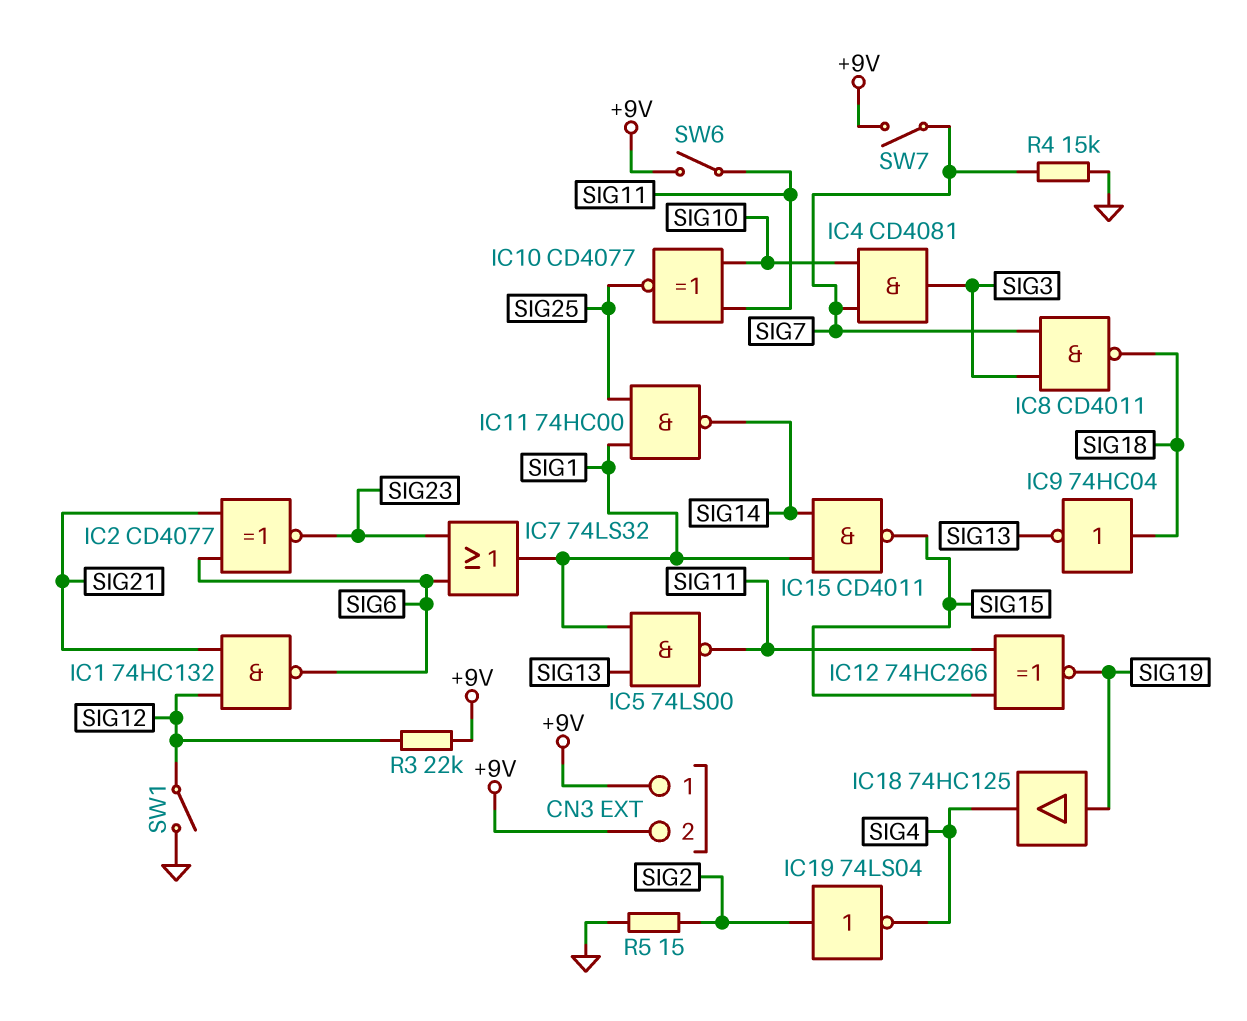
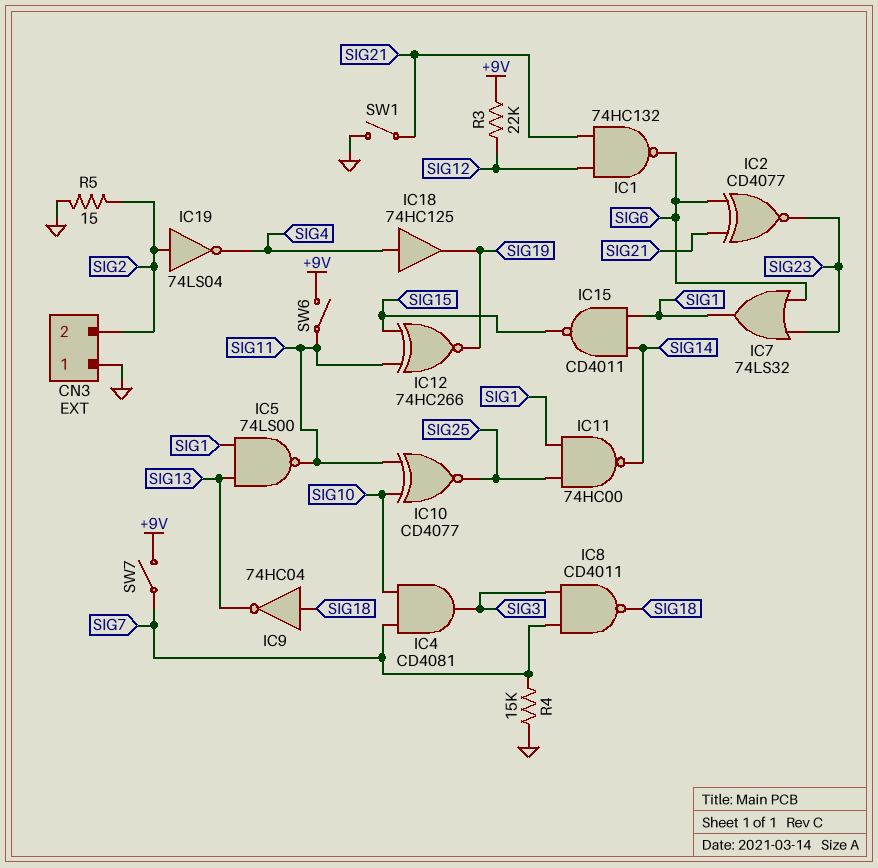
CN3 pin 1: +9V -> GND
CN3 pin 2: +9V -> SIG2
IC18: buffer 74HC125 (in SIG19, out SIG4) -> buffer 74HC125 (in SIG4, out SIG19)
SW1: switch (GND, SIG12) -> switch (GND, SIG21)

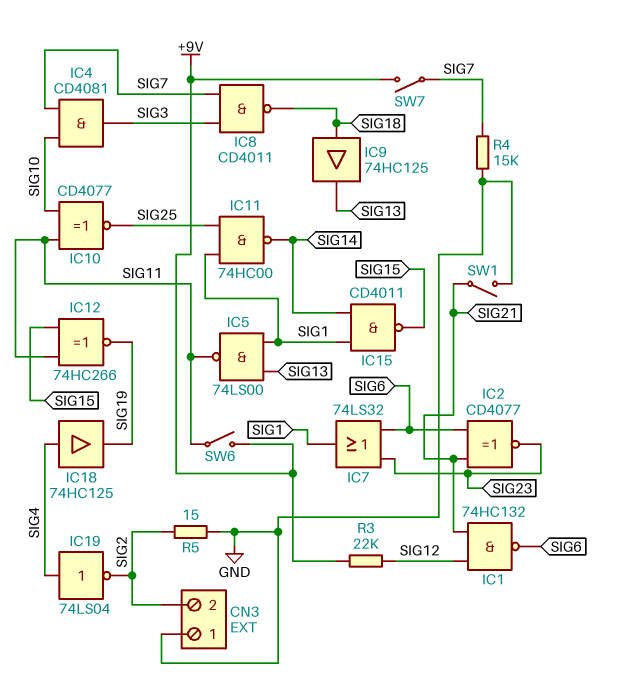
IC9: NOT 74HC04 (in SIG18, out SIG13) -> buffer 74HC125 (in SIG18, out SIG13)
IC19: NOT 74LS04 (in SIG2, out SIG4) -> NOT 74LS04 (in SIG4, out SIG2)

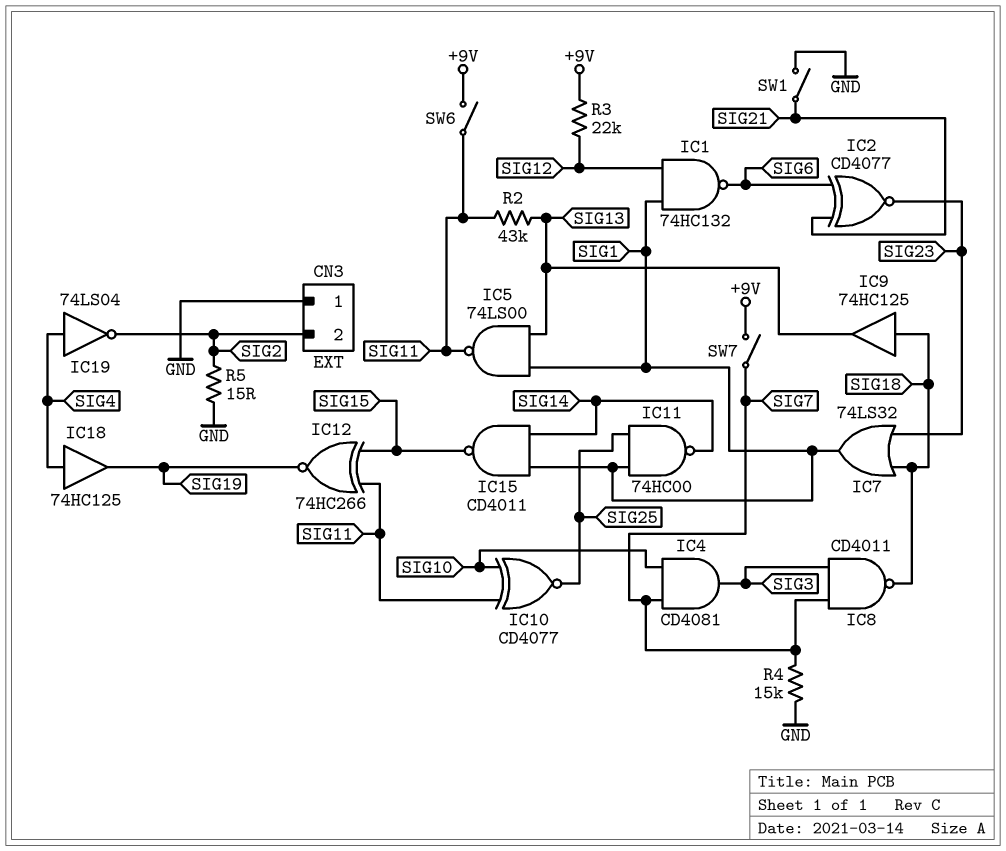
IC1: NAND 74HC132 (in SIG12, in SIG21, out SIG6) -> NAND 74HC132 (in SIG1, in SIG12, out SIG6)
IC7: OR 74LS32 (in SIG6, in SIG23, out SIG1) -> OR 74LS32 (in SIG18, in SIG23, out SIG1)
R2: none -> 43k (SIG11, SIG13)

